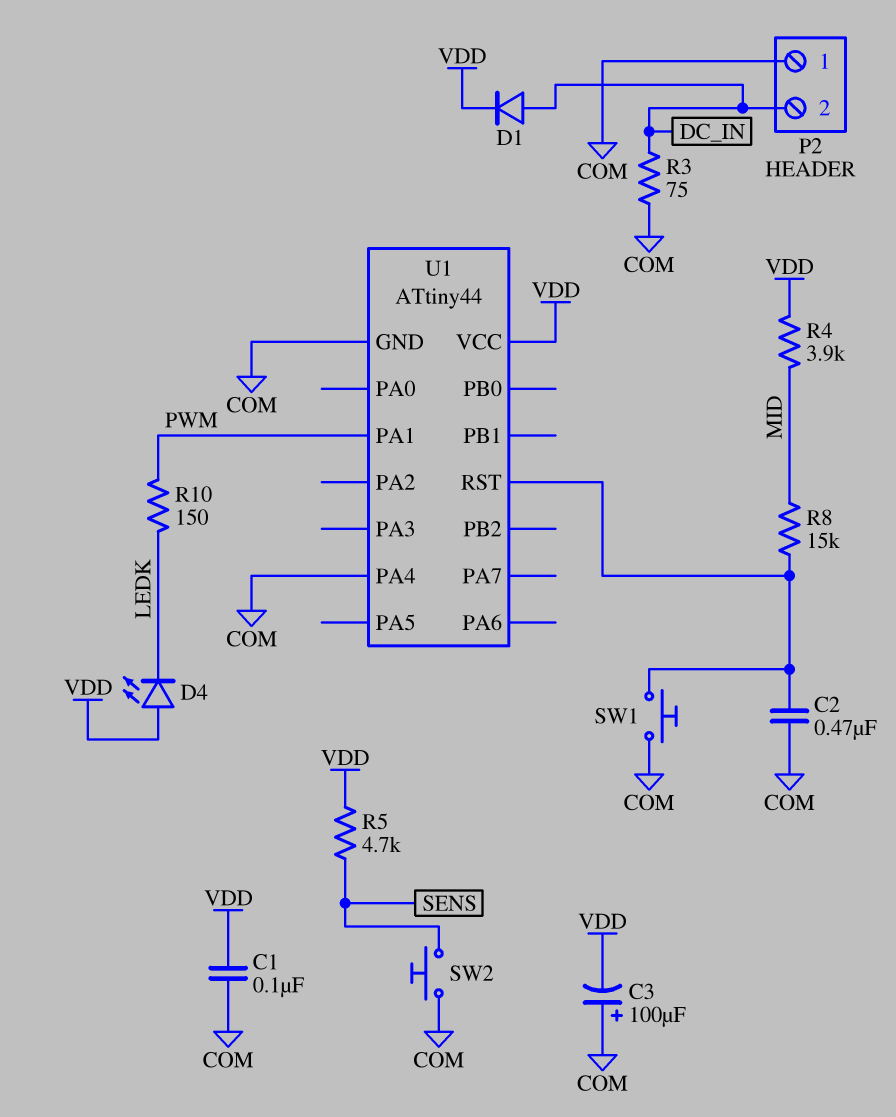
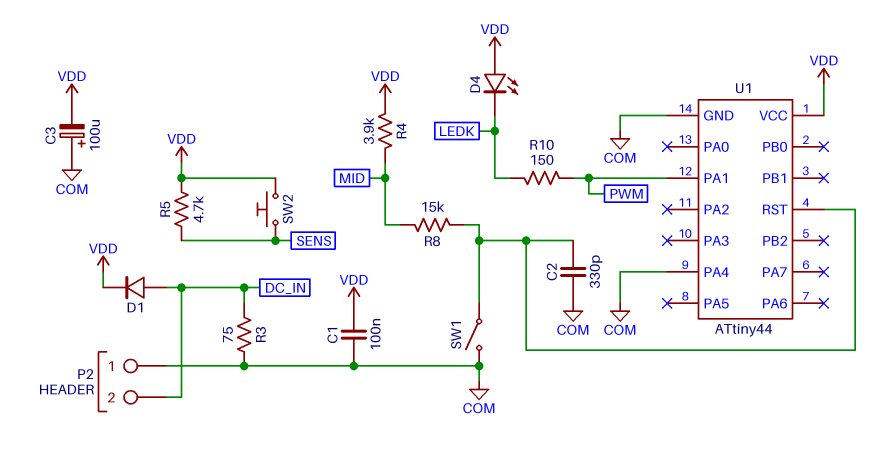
C2: 470nF (COM, U1/RST) -> 330pF (COM, U1/RST)
SW1: button (COM, U1/RST) -> switch (COM, U1/RST)
SW2: button (COM, SENS) -> button (SENS, VDD)

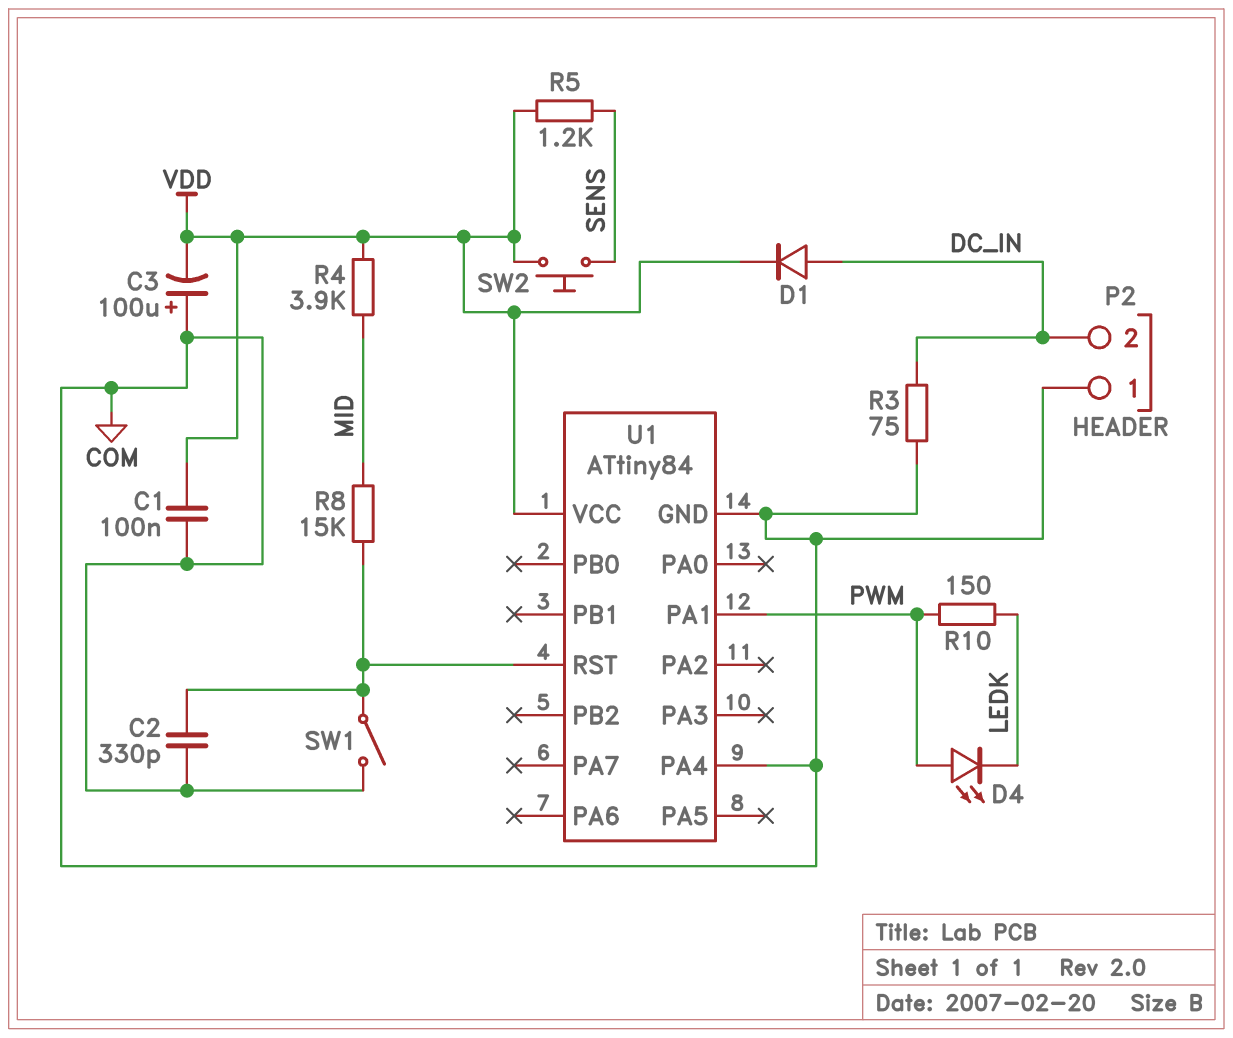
D4: LED (A VDD, K LEDK) -> LED (A PWM, K LEDK)
R5: 4.7k (SENS, VDD) -> 1.2k (SENS, VDD)
U1: ATtiny44 -> ATtiny84

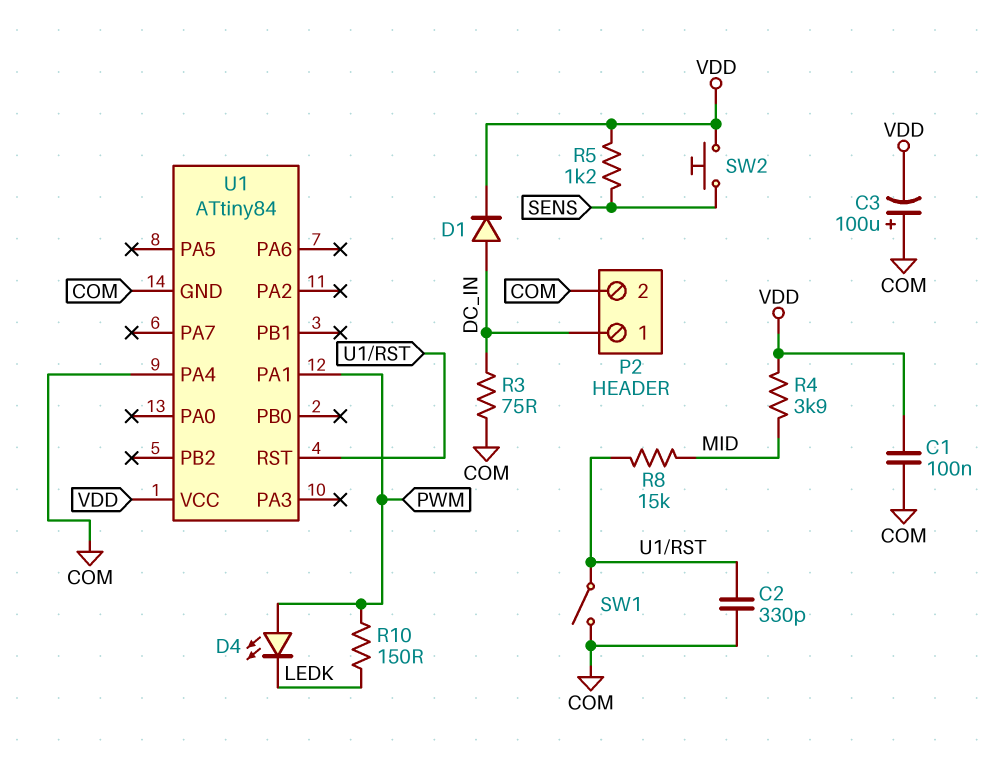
P2 pin 1: COM -> DC_IN
P2 pin 2: DC_IN -> COM

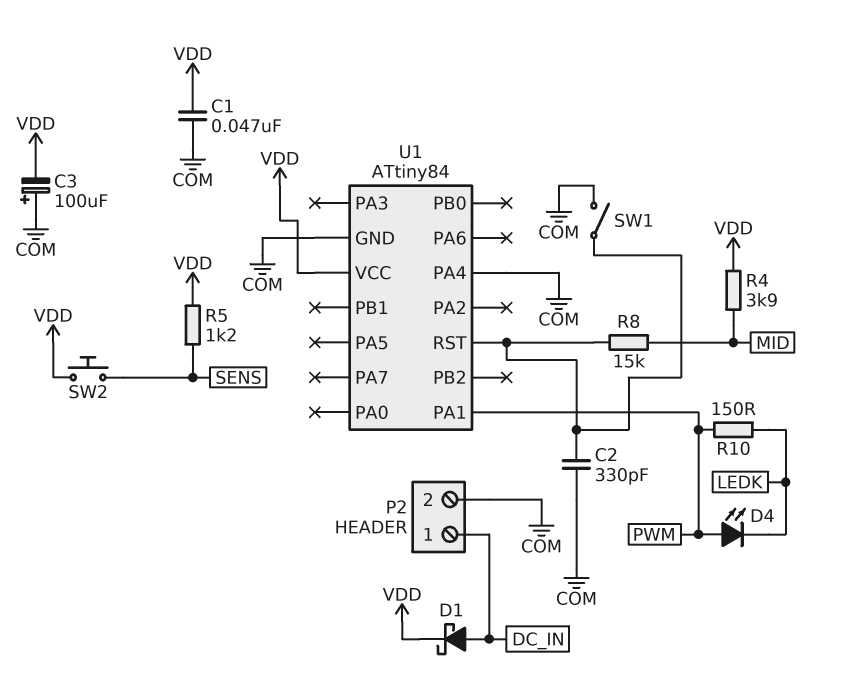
C1: 100nF (COM, VDD) -> 47nF (COM, VDD)
D1: diode (A DC_IN, K VDD) -> schottky (A DC_IN, K VDD)
R3: 75 (COM, DC_IN) -> none

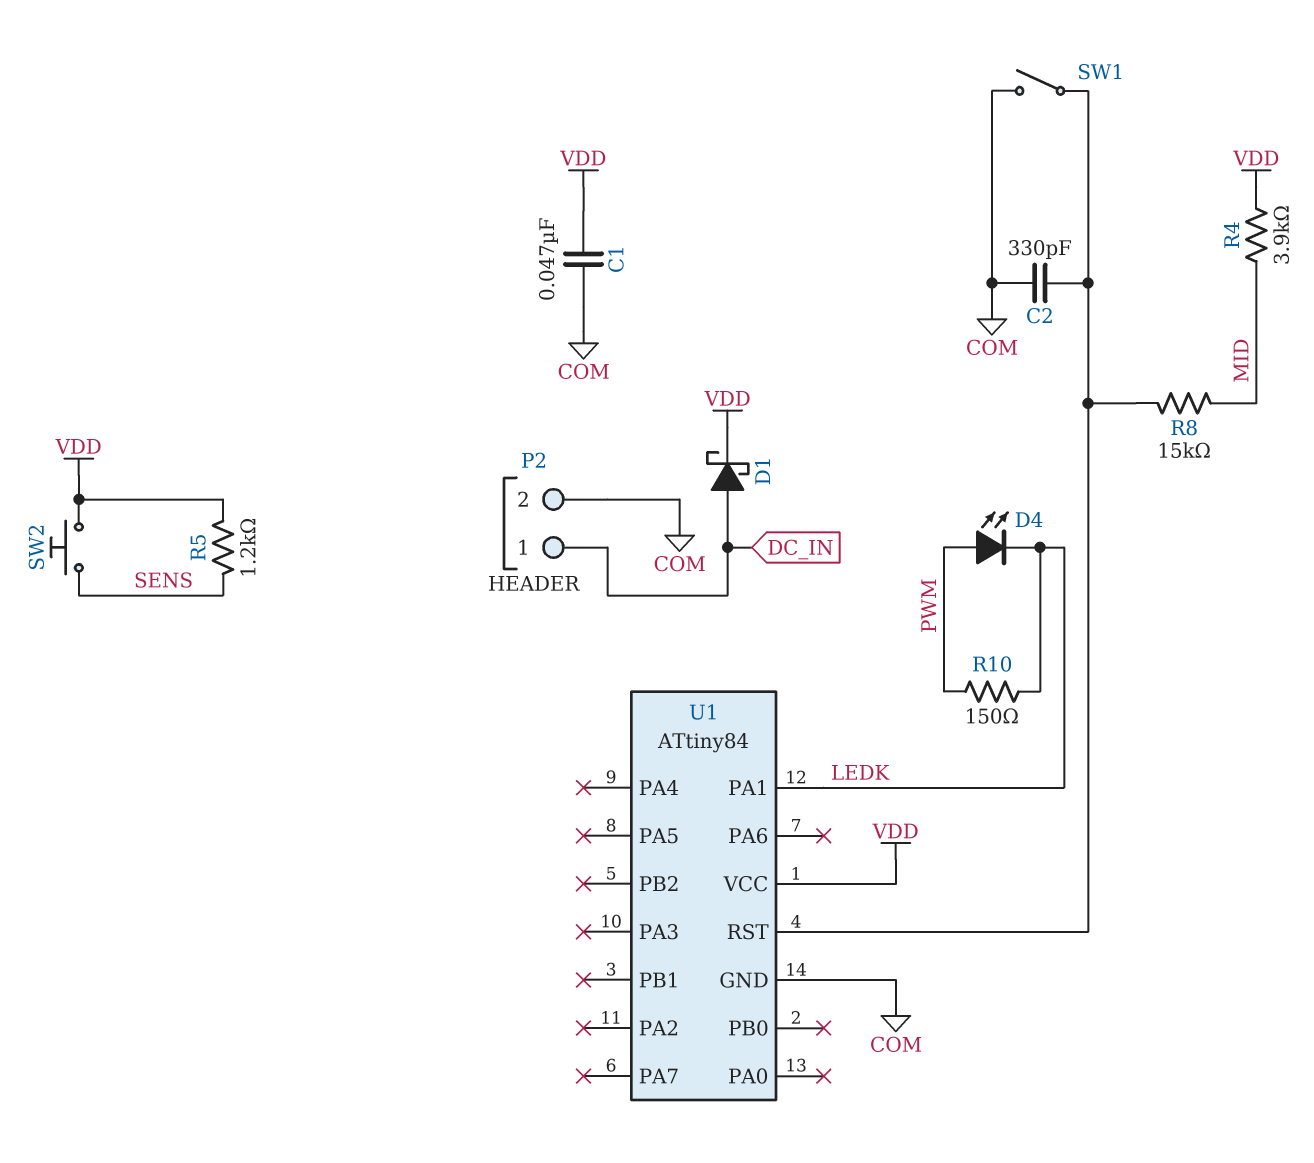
C3: 100uF (plus COM, minus VDD) -> none
U1 pin PA1: PWM -> LEDK
U1 pin PA4: COM -> none

